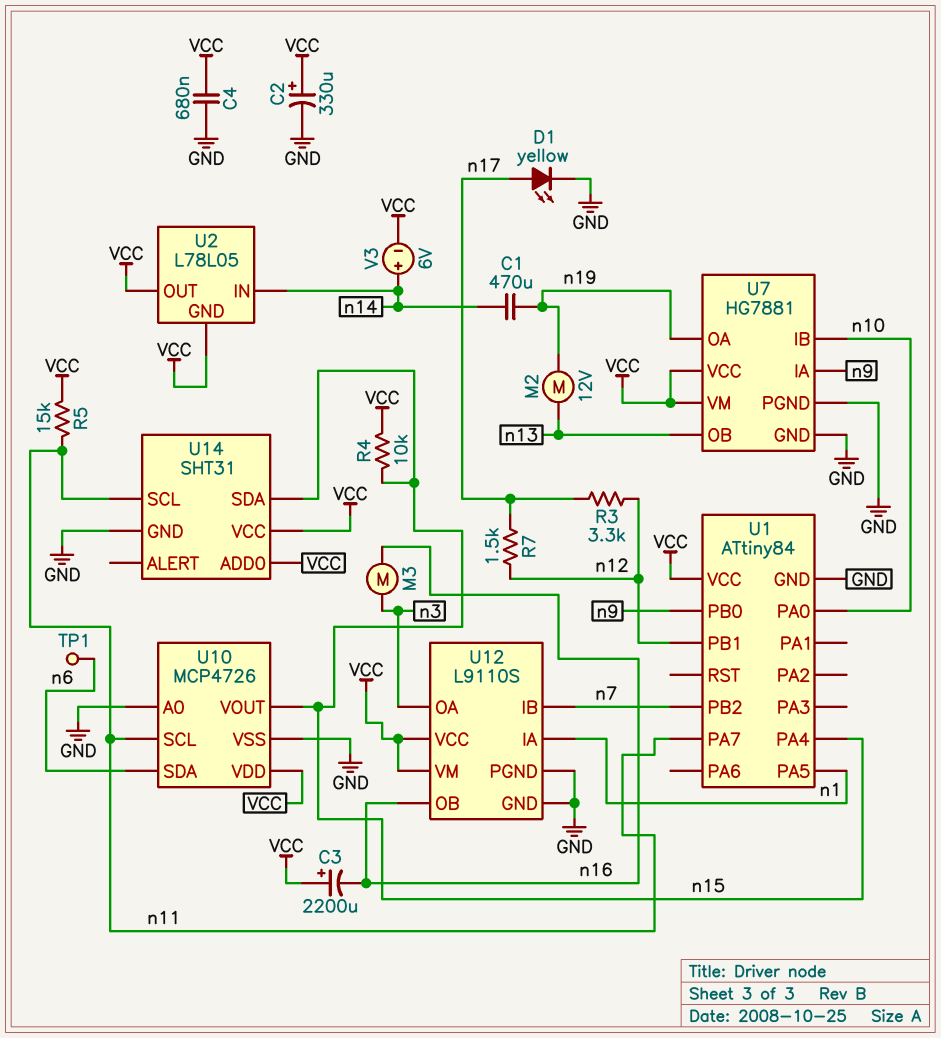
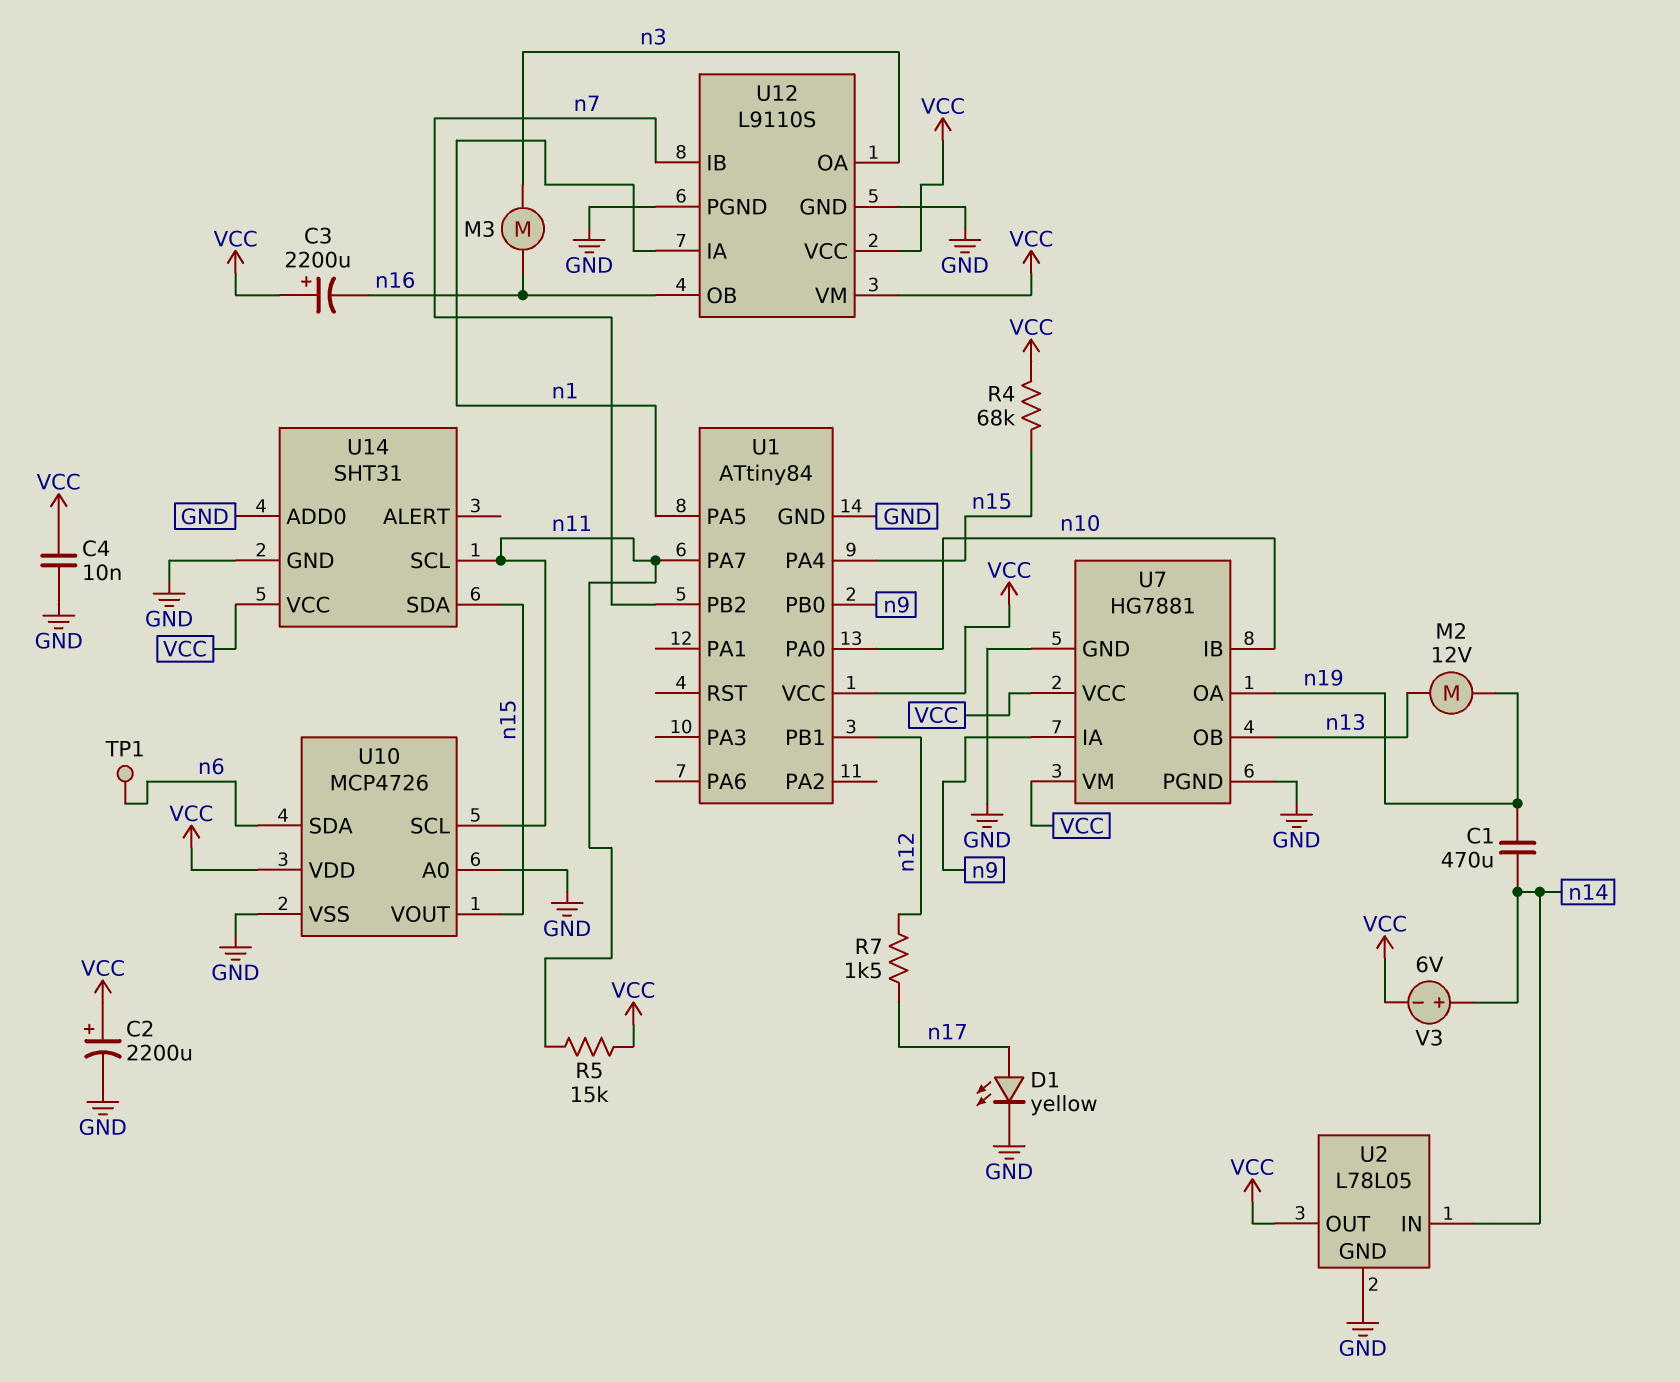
C2: 330uF (plus VCC, minus GND) -> 2200uF (plus VCC, minus GND)
C4: 680nF (GND, VCC) -> 10nF (GND, VCC)
R3: 3.3k (n12, n17) -> none
R4: 10k (VCC, n15) -> 68k (VCC, n15)
U2 pin GND: VCC -> GND
U14 pin ADD0: VCC -> GND

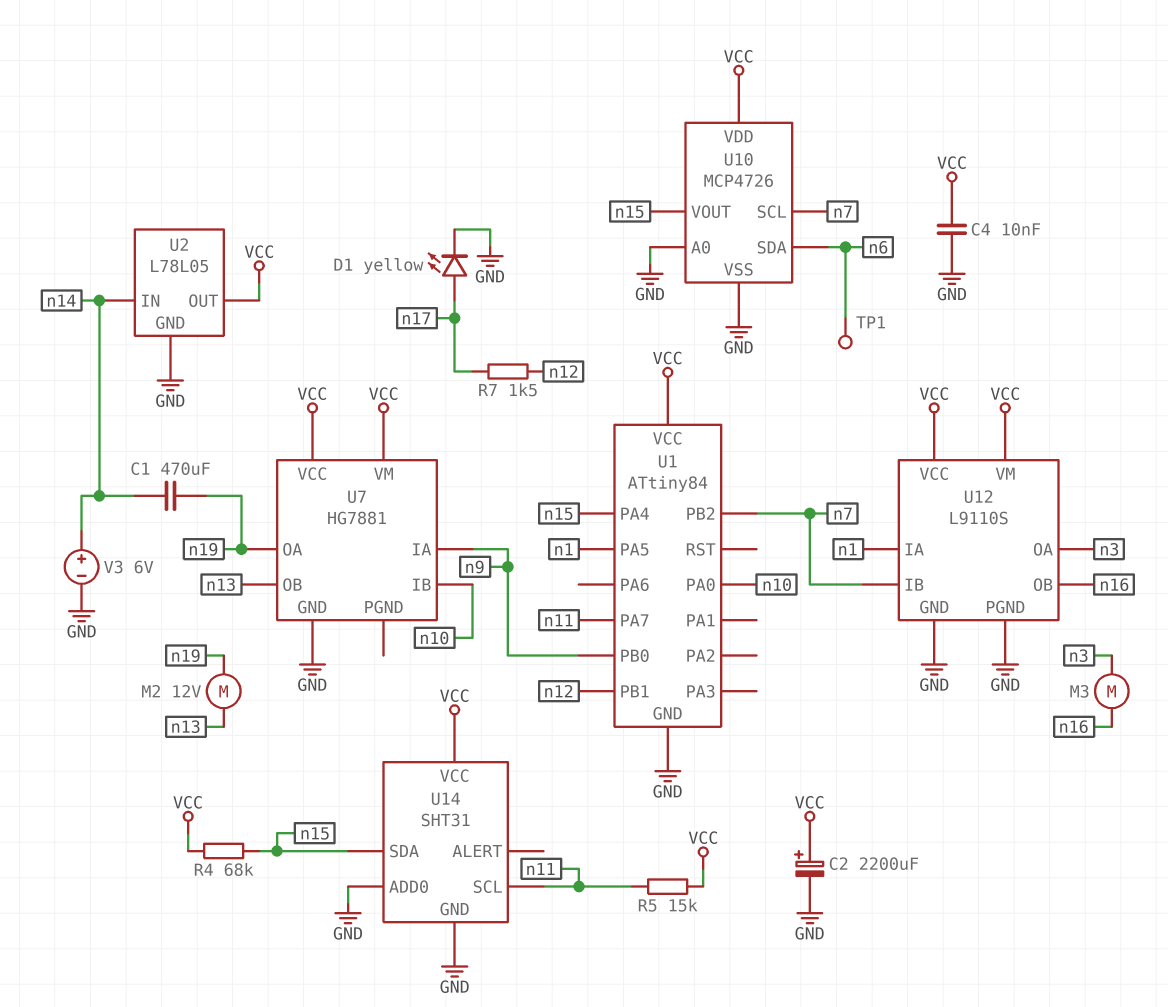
C3: 2200uF (plus VCC, minus n16) -> none
U7 pin PGND: GND -> none
U10 pin SCL: n11 -> n7
V3: 6V (plus n14, minus VCC) -> 6V (plus n14, minus GND)

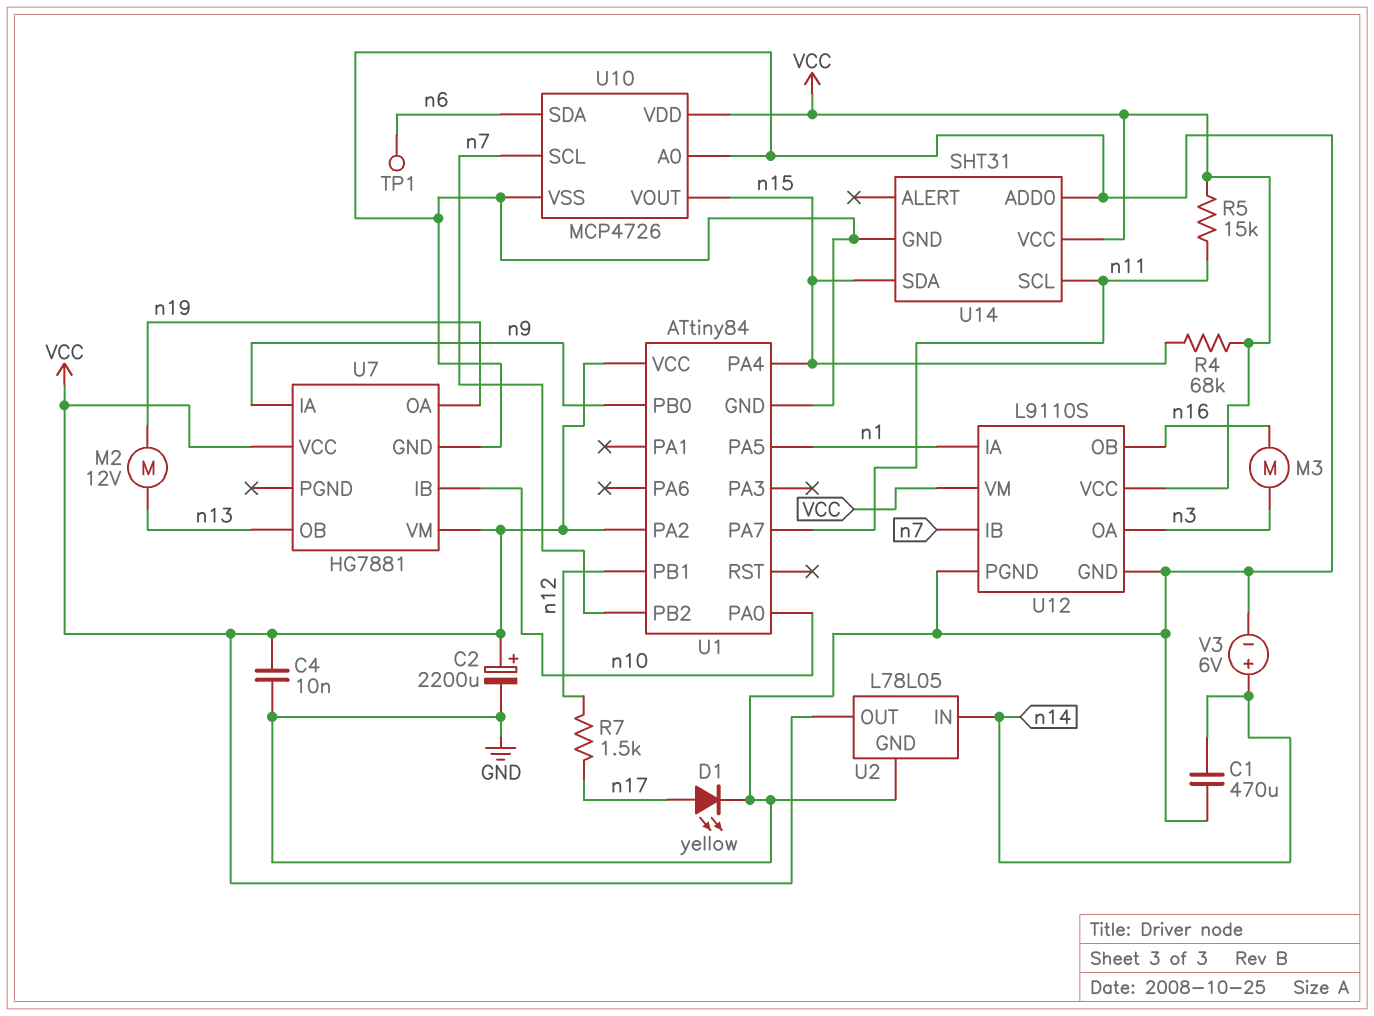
C1: 470uF (n14, n19) -> 470uF (GND, n14)
U1 pin PA2: none -> VCC

